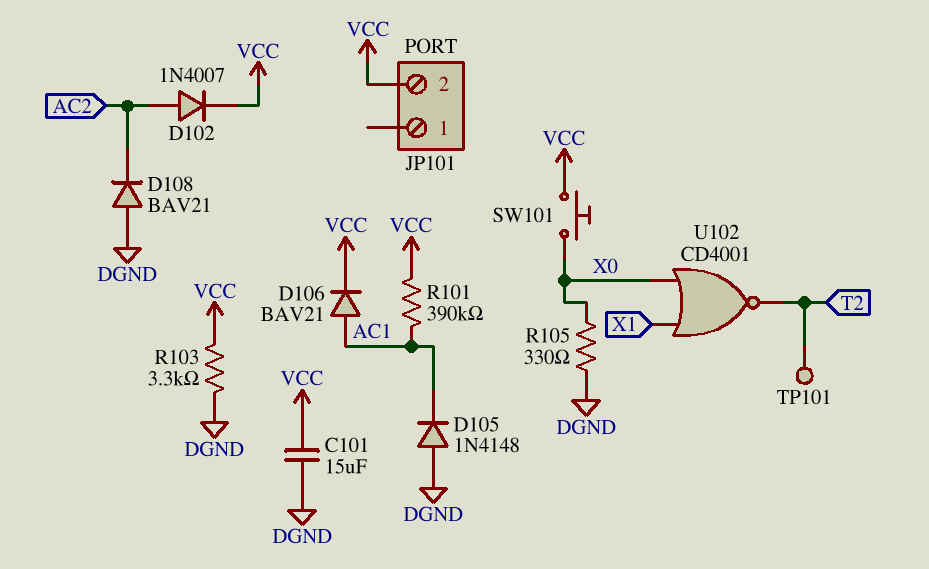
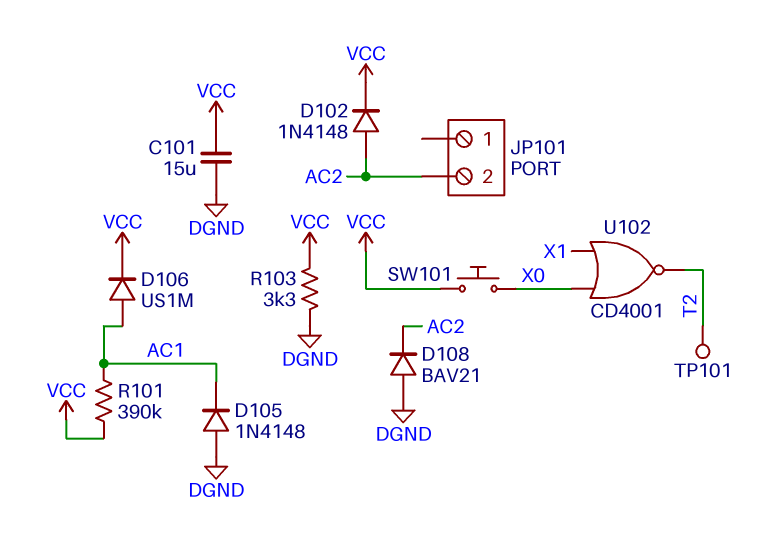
D102: diode 1N4007 (A AC2, K VCC) -> diode 1N4148 (A AC2, K VCC)
D106: diode BAV21 (A AC1, K VCC) -> diode US1M (A AC1, K VCC)
JP101 pin 2: VCC -> AC2
R105: 330 (DGND, X0) -> none

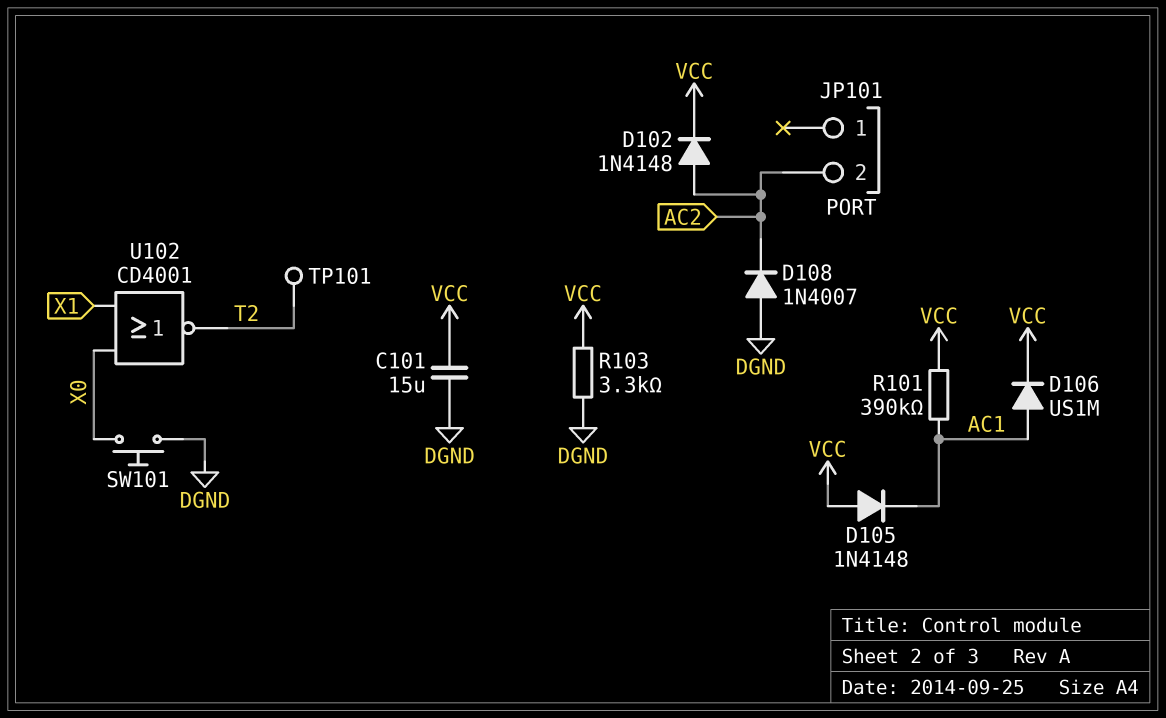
D105: diode 1N4148 (A DGND, K AC1) -> diode 1N4148 (A VCC, K AC1)
D108: diode BAV21 (A DGND, K AC2) -> diode 1N4007 (A DGND, K AC2)
SW101: button (VCC, X0) -> button (DGND, X0)

